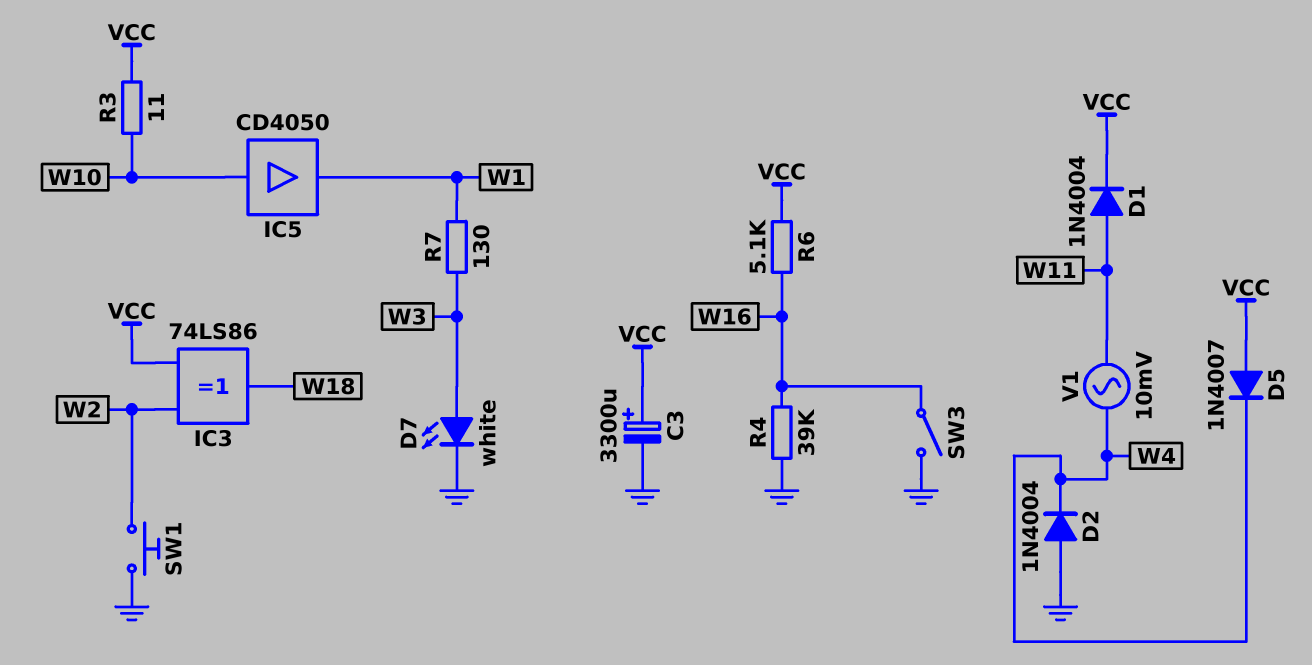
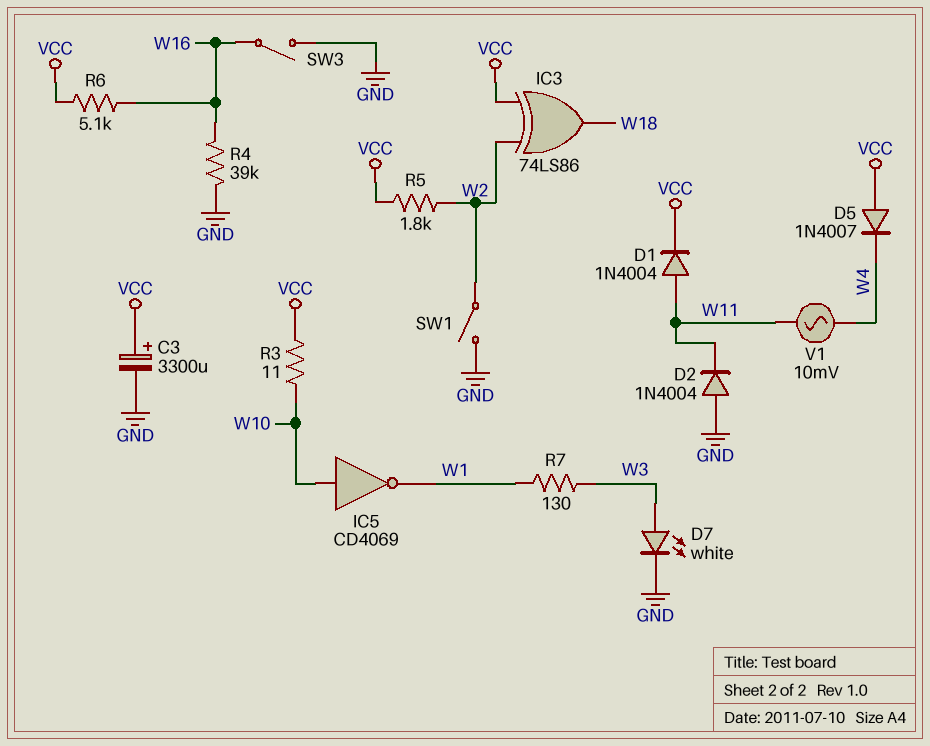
D2: diode 1N4004 (A GND, K W4) -> diode 1N4004 (A GND, K W11)
IC5: buffer CD4050 (in W10, out W1) -> NOT CD4069 (in W10, out W1)
R5: none -> 1.8k (VCC, W2)
SW1: button (GND, W2) -> switch (GND, W2)

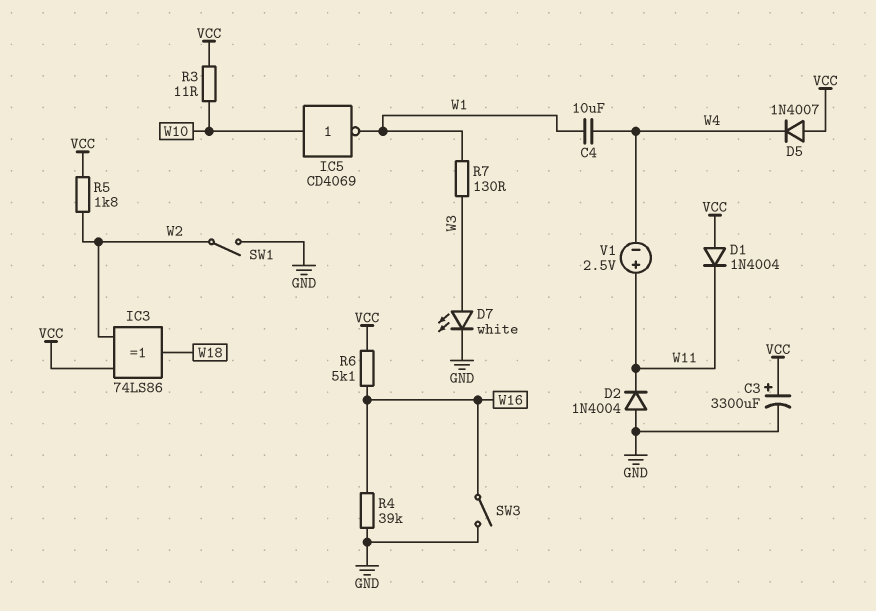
C4: none -> 10uF (W1, W4)
D1: diode 1N4004 (A W11, K VCC) -> diode 1N4004 (A VCC, K W11)
V1: AC 10mV (W4, W11) -> 2.5V (plus W11, minus W4)

